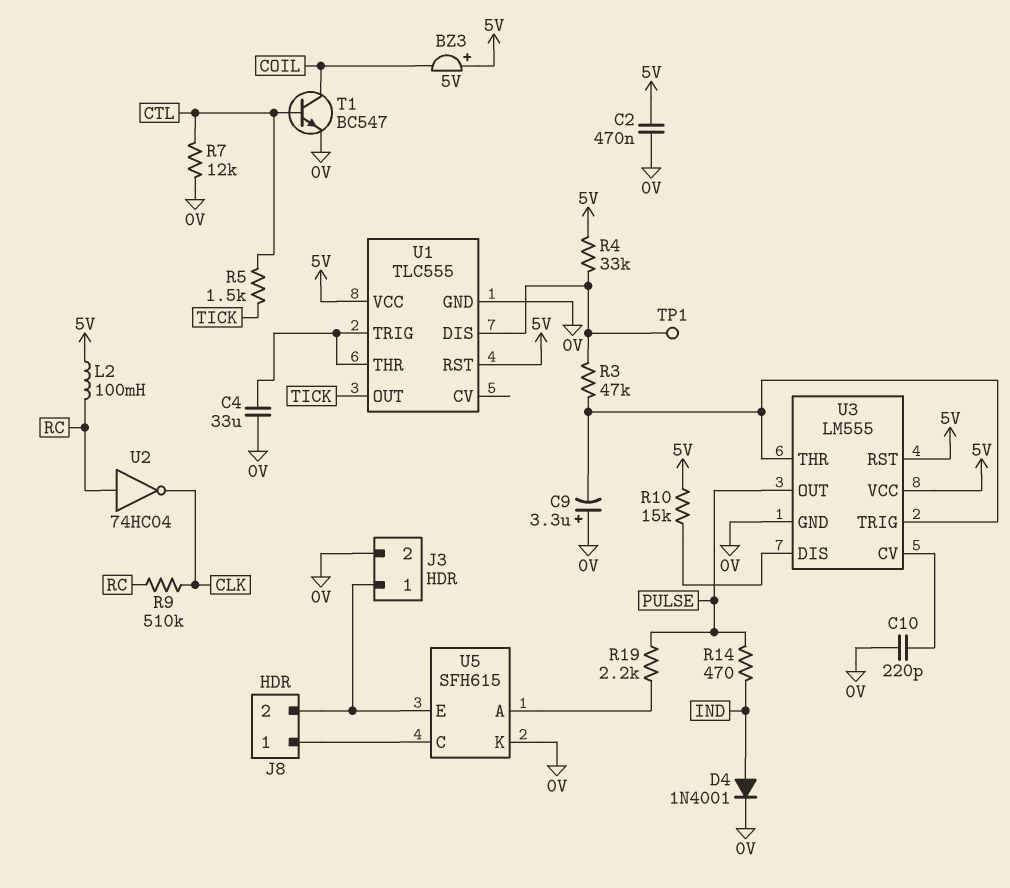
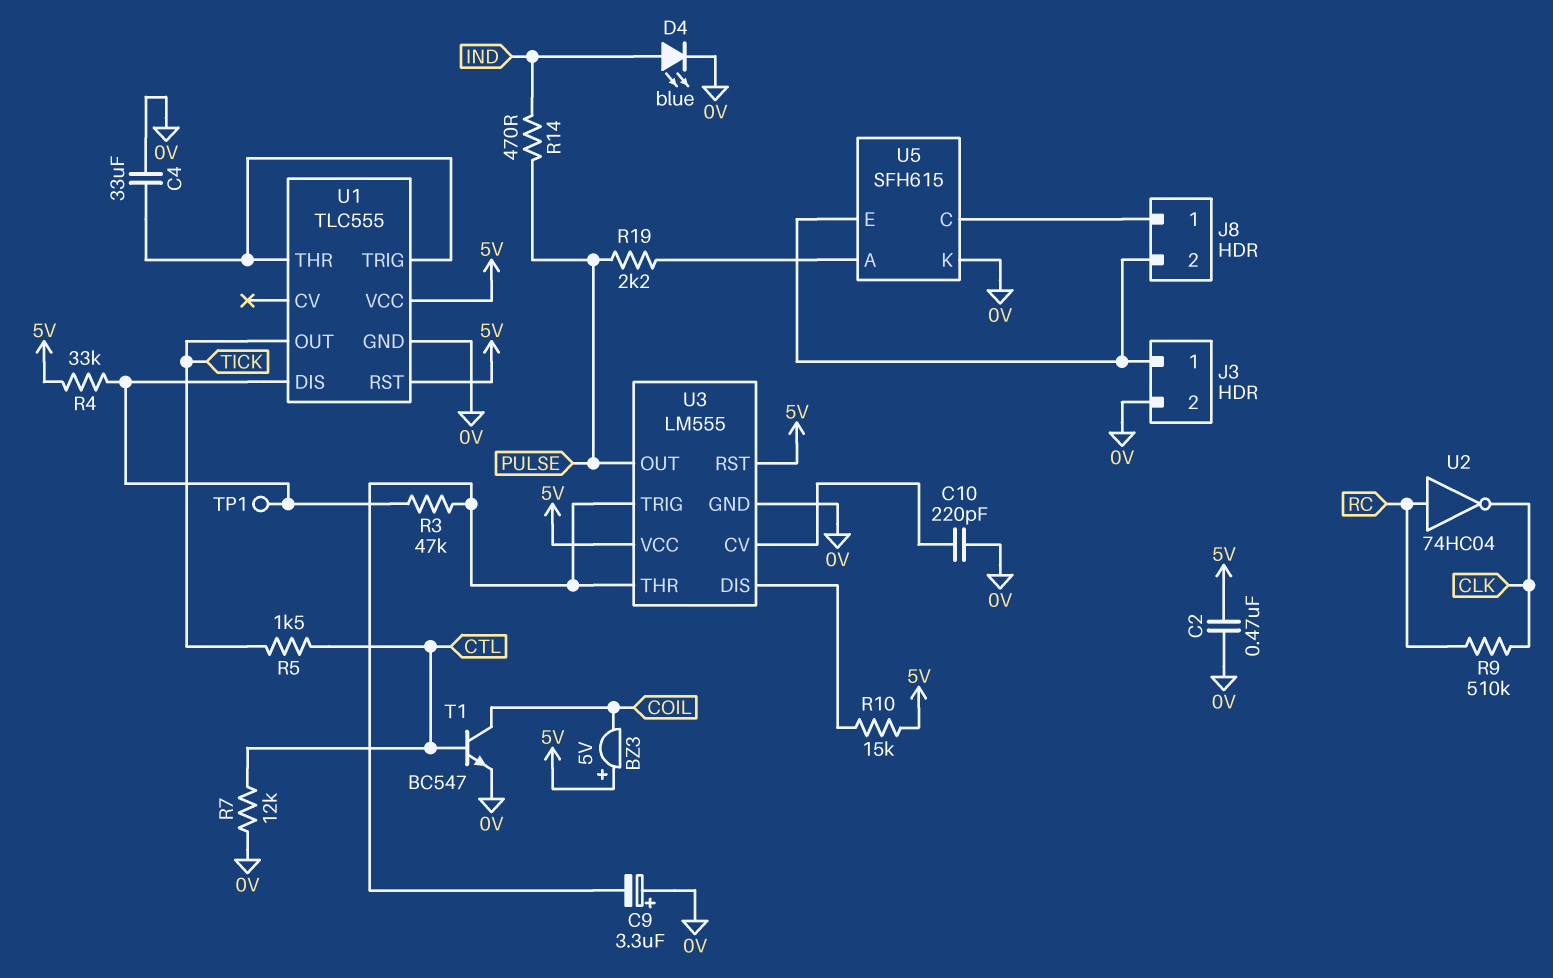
D4: diode 1N4001 (A IND, K 0V) -> LED blue (A IND, K 0V)
L2: 100mH (5V, RC) -> none

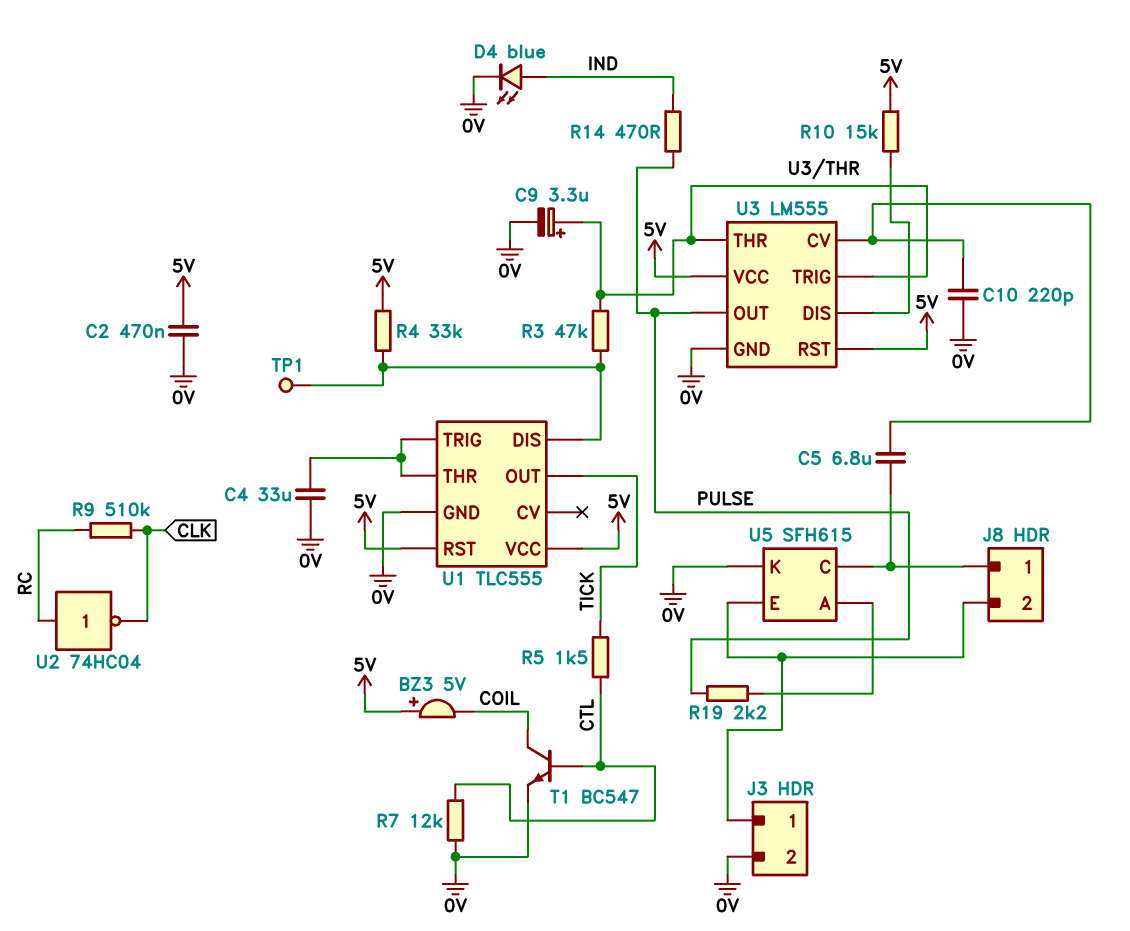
C5: none -> 6.8uF (J8/1, U3/CV)
C9: 3.3uF (plus 0V, minus U3/THR) -> 3.3uF (plus U3/THR, minus 0V)

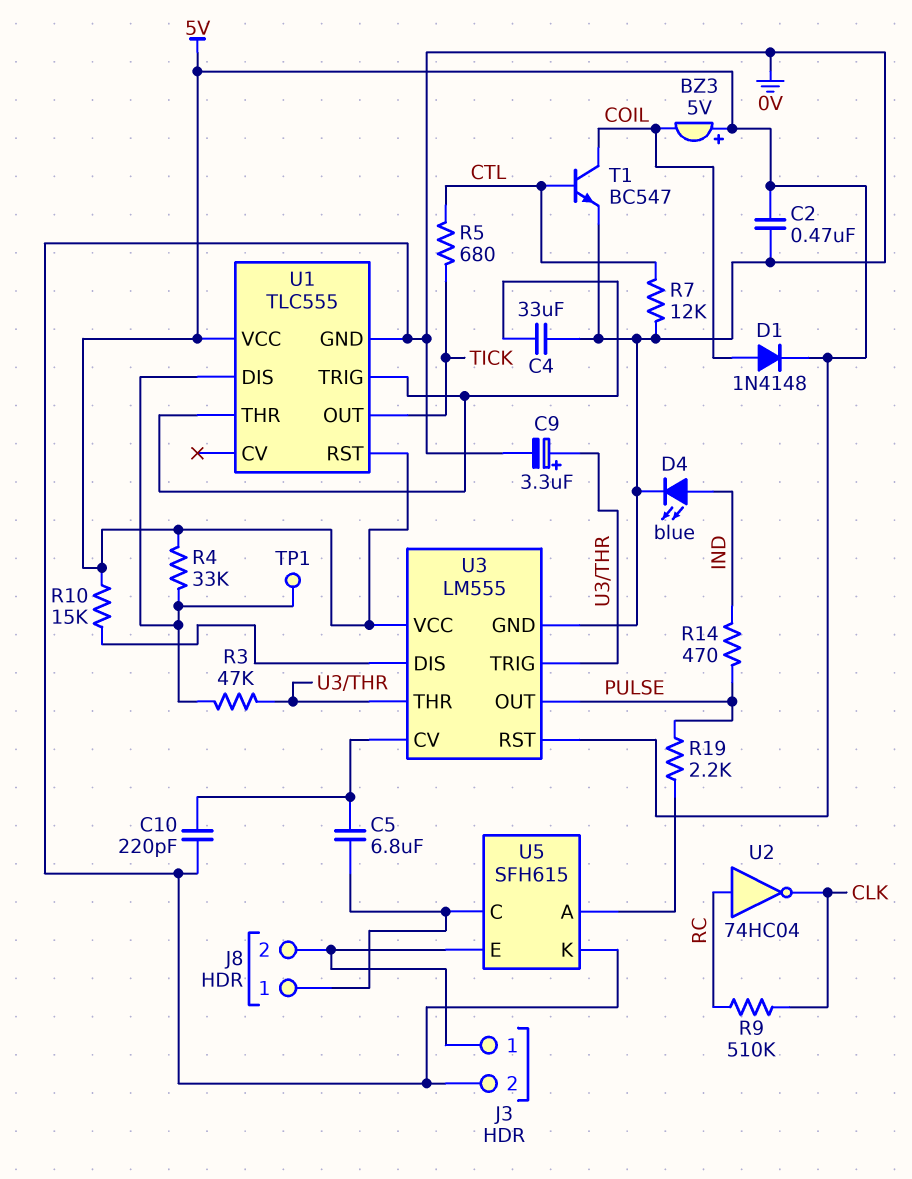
D1: none -> diode 1N4148 (A COIL, K 5V)
R5: 1.5k (CTL, TICK) -> 680 (CTL, TICK)

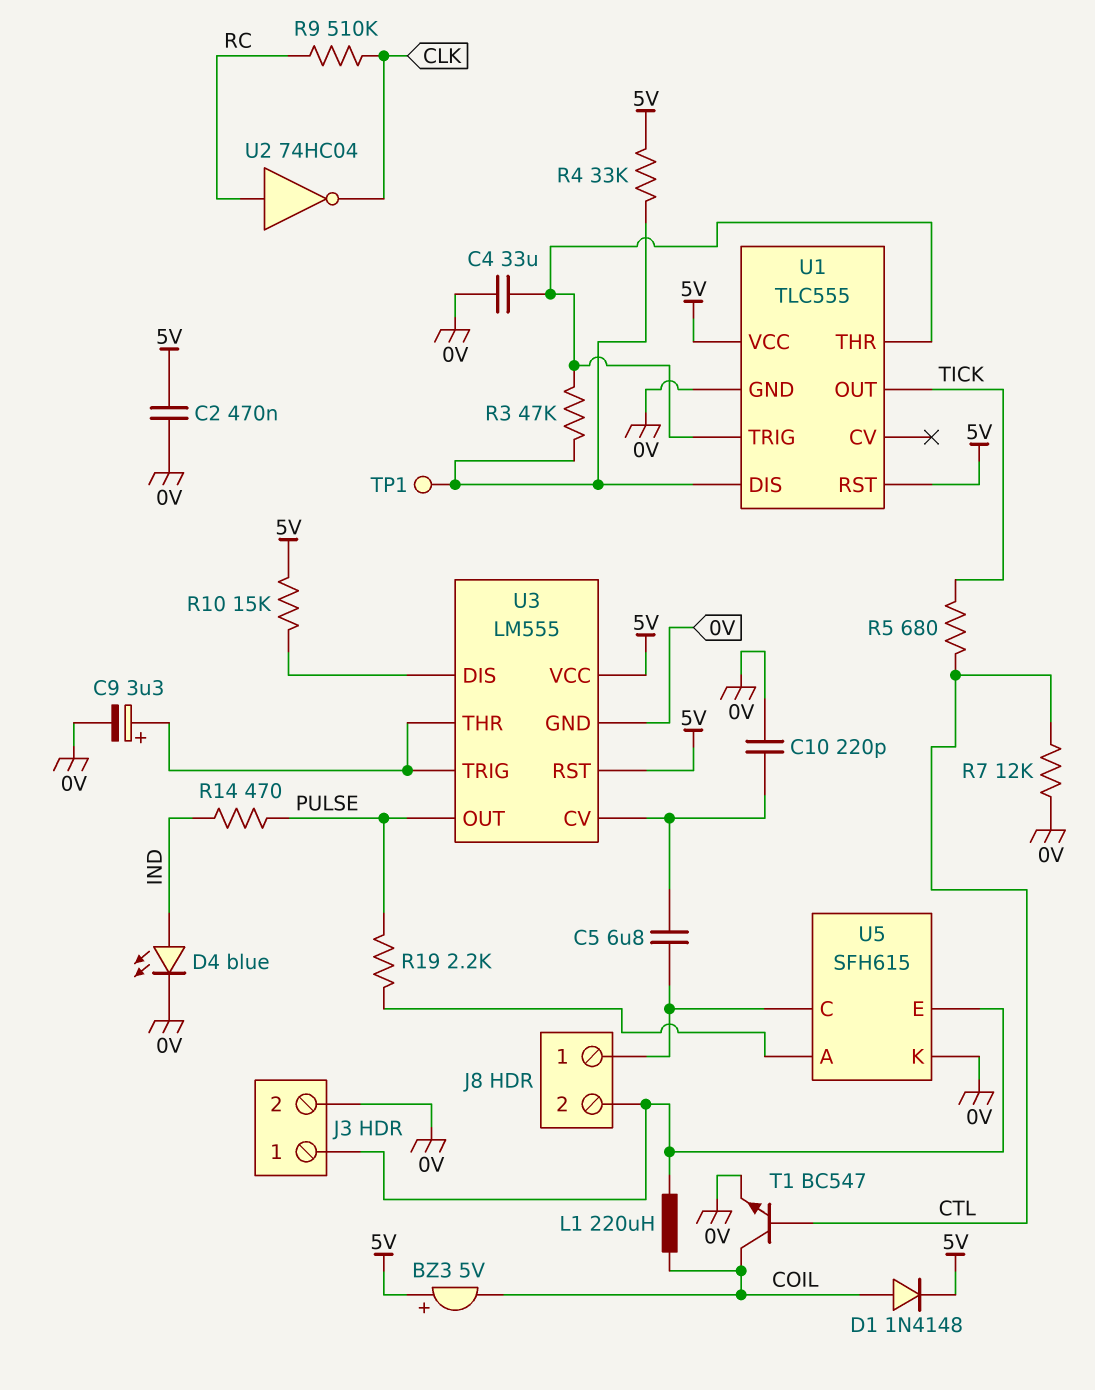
L1: none -> 220uH (COIL, J3/1)
R3: 47k (U1/DIS, U3/THR) -> 47k (U1/DIS, U1/THR)

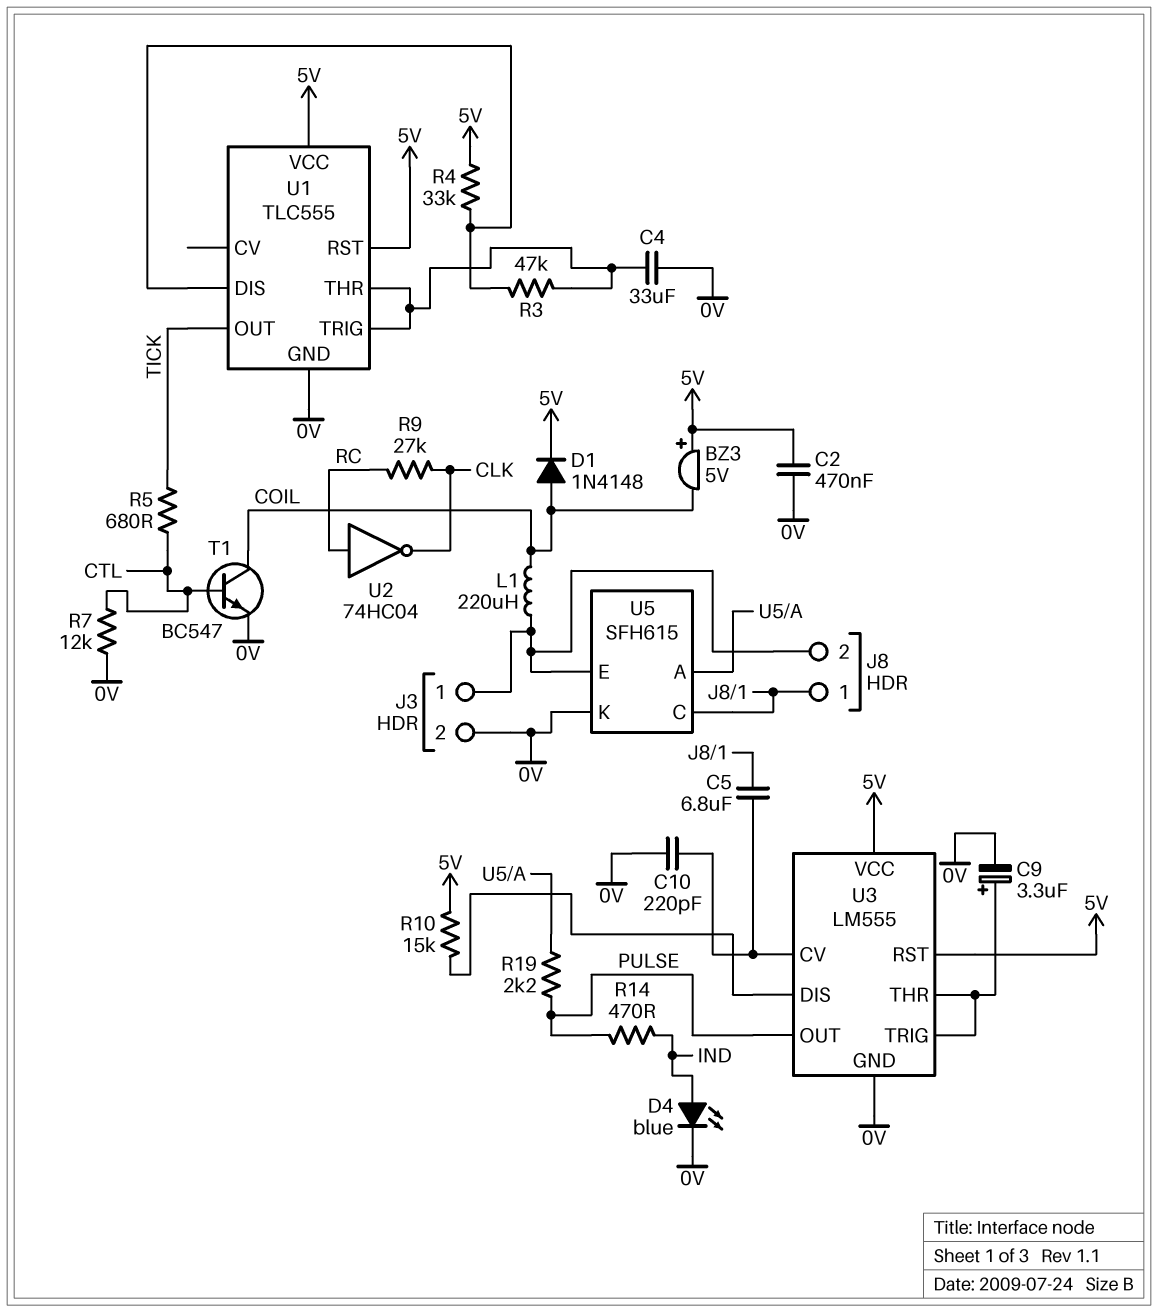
R9: 510k (CLK, RC) -> 27k (CLK, RC)
TP1: test point (U1/DIS) -> none

